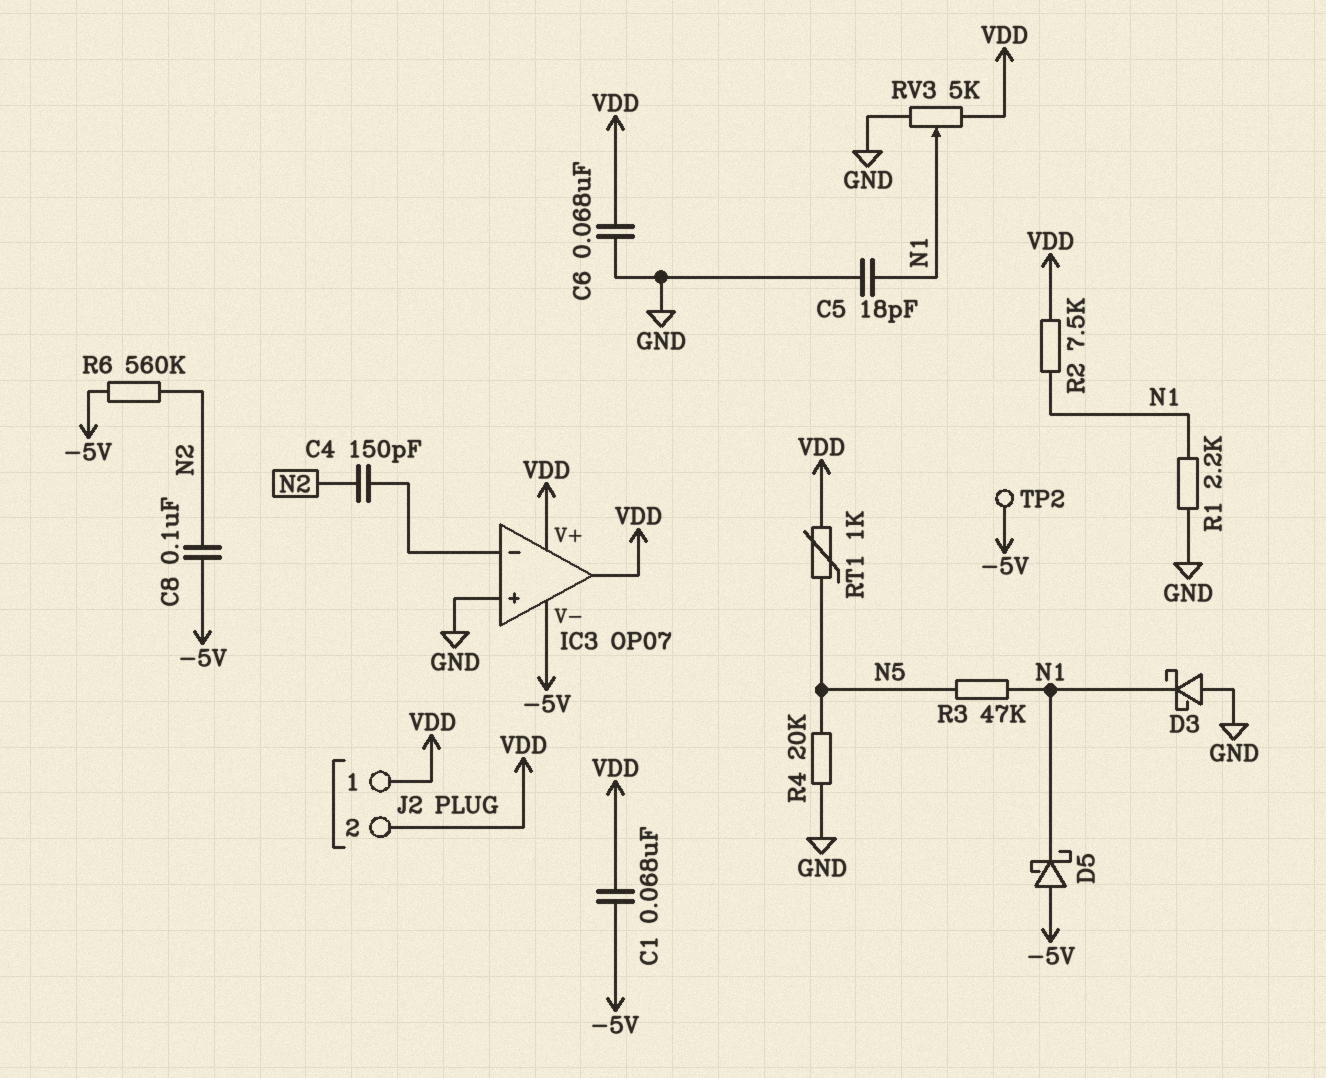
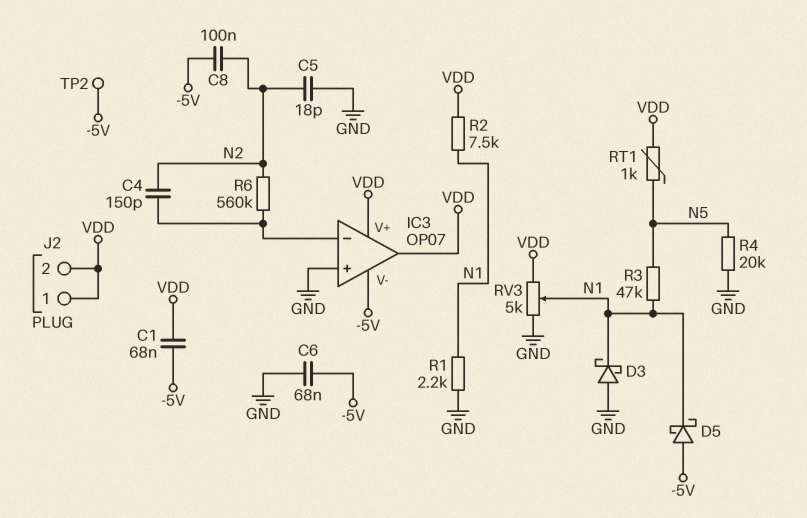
C5: 18pF (GND, N1) -> 18pF (GND, N2)
C6: 68nF (GND, VDD) -> 68nF (-5V, GND)
R6: 560k (-5V, N2) -> 560k (IC3/in-, N2)

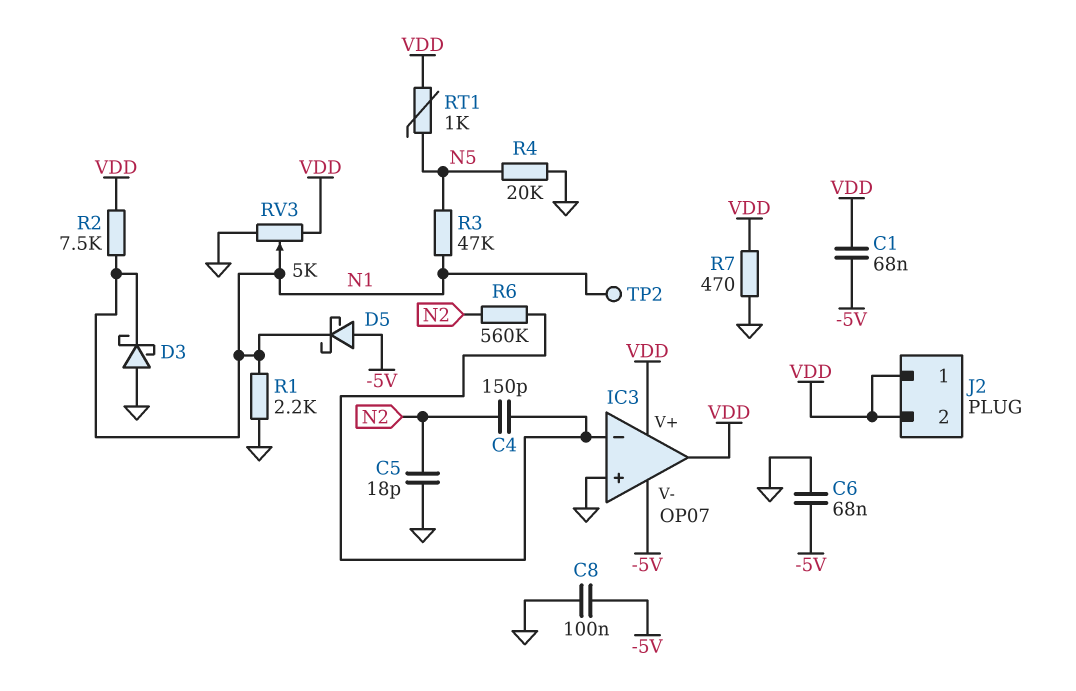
C8: 100nF (-5V, N2) -> 100nF (-5V, GND)
R7: none -> 470 (GND, VDD)
TP2: test point (-5V) -> test point (N1)

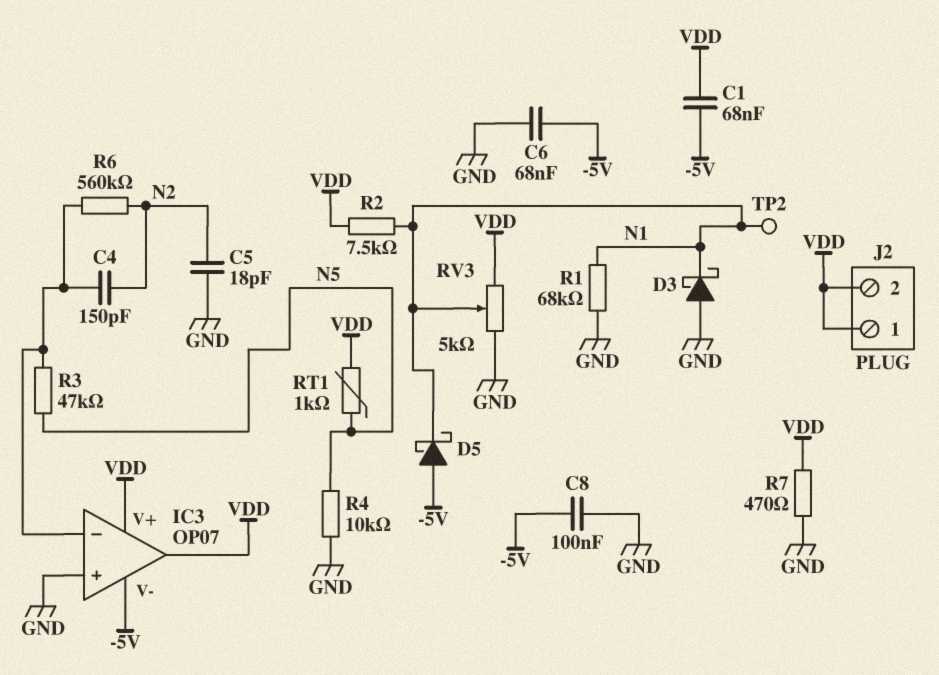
R1: 2.2k (GND, N1) -> 68k (GND, N1)
R3: 47k (N1, N5) -> 47k (IC3/in-, N5)
R4: 20k (GND, N5) -> 10k (GND, N5)

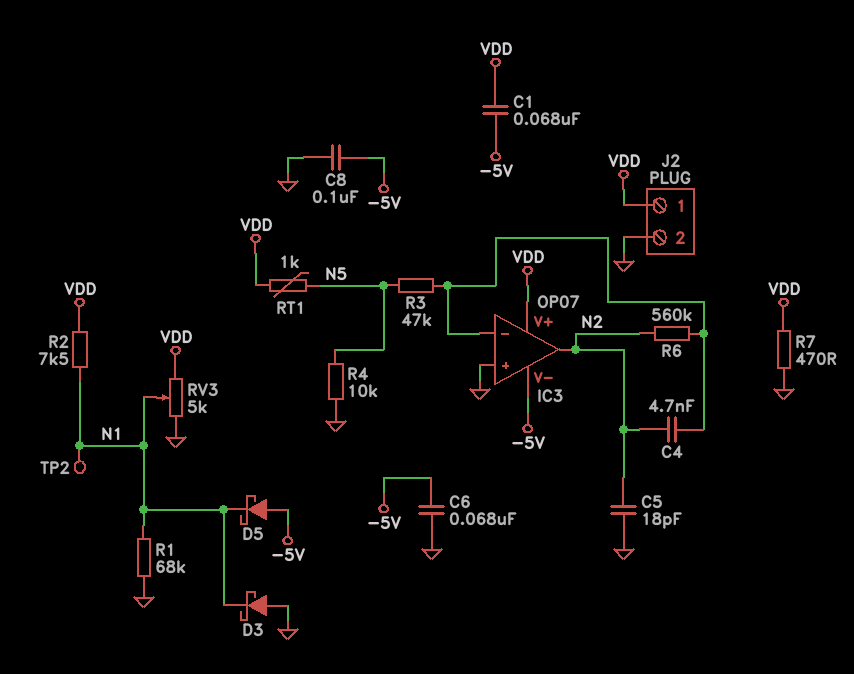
C4: 150pF (IC3/in-, N2) -> 4.7nF (IC3/in-, N2)
IC3 pin out: VDD -> N2
J2 pin 2: VDD -> GND

